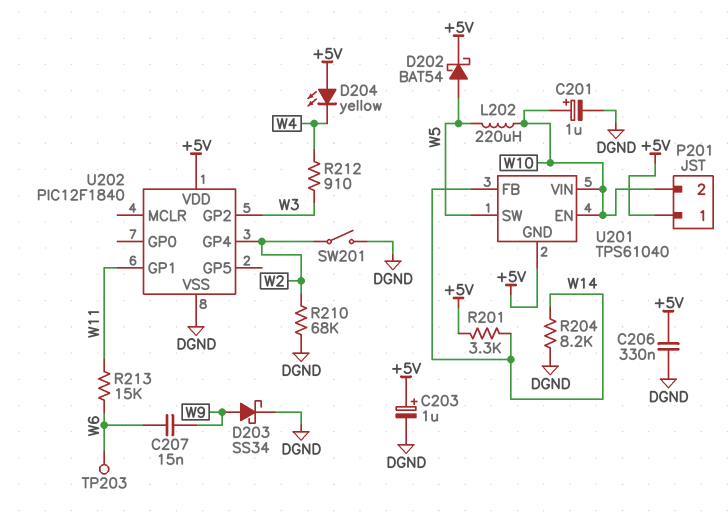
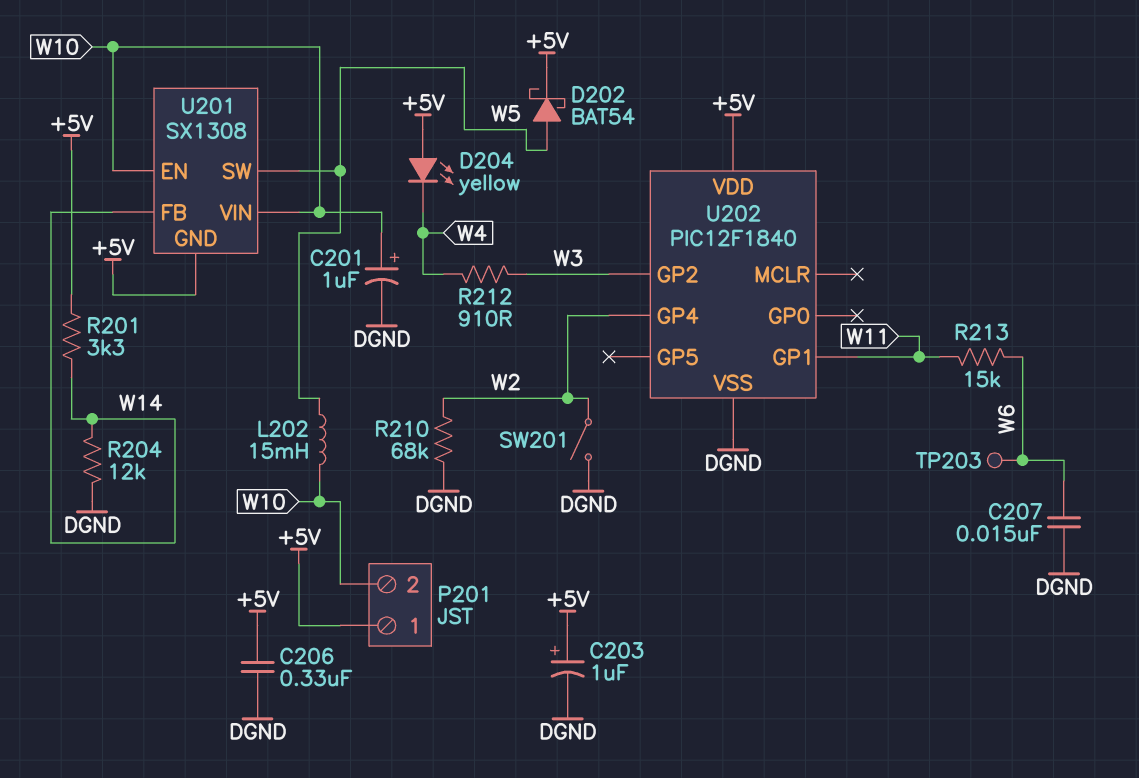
C207: 15nF (W6, W9) -> 15nF (DGND, W6)
D203: schottky SS34 (A W9, K DGND) -> none
L202: 220uH (W5, W10) -> 15mH (W5, W10)
R204: 8.2k (DGND, W14) -> 12k (DGND, W14)
U201: TPS61040 -> SX1308

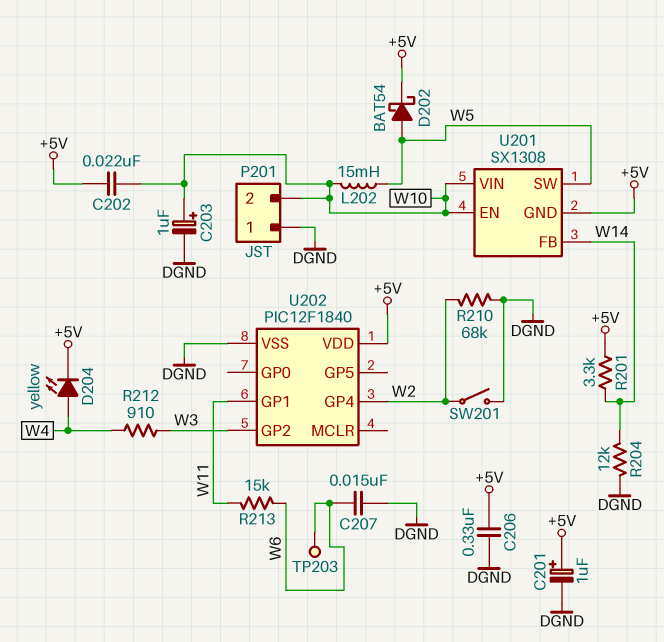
C201: 1uF (plus W10, minus DGND) -> 1uF (plus +5V, minus DGND)
C202: none -> 22nF (+5V, W10)
C203: 1uF (plus +5V, minus DGND) -> 1uF (plus W10, minus DGND)
D204: LED yellow (A +5V, K W4) -> LED yellow (A W4, K +5V)
P201 pin 1: +5V -> DGND

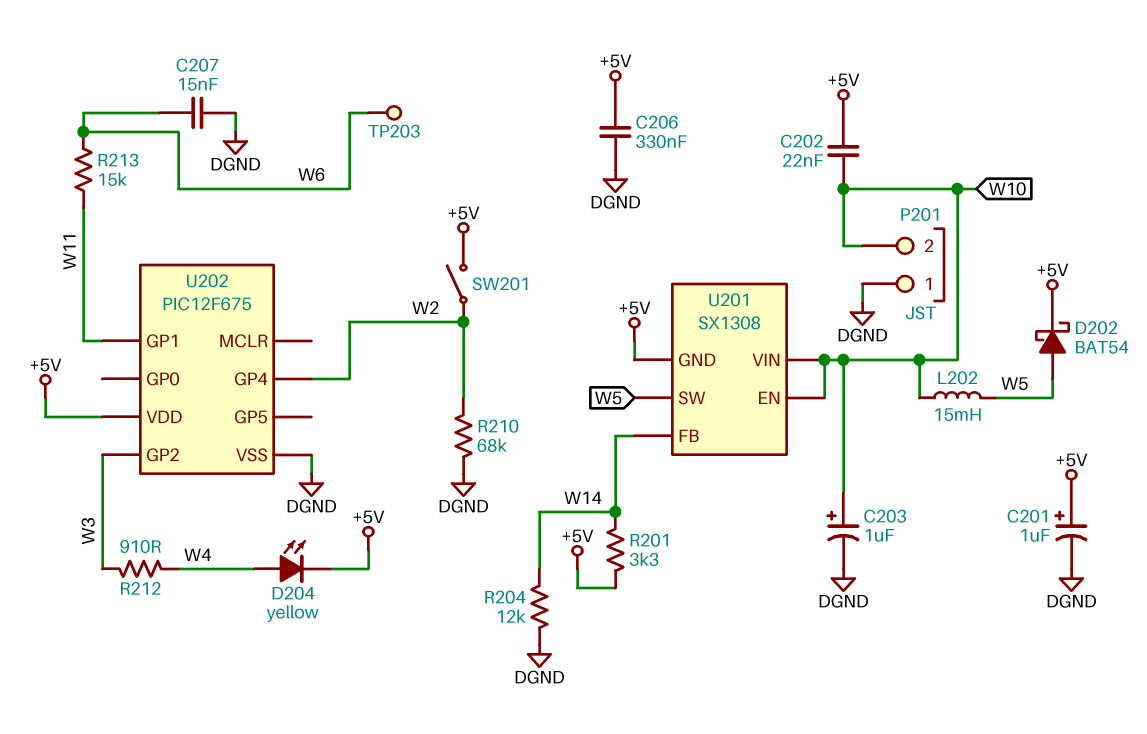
SW201: switch (DGND, W2) -> switch (+5V, W2)
U202: PIC12F1840 -> PIC12F675

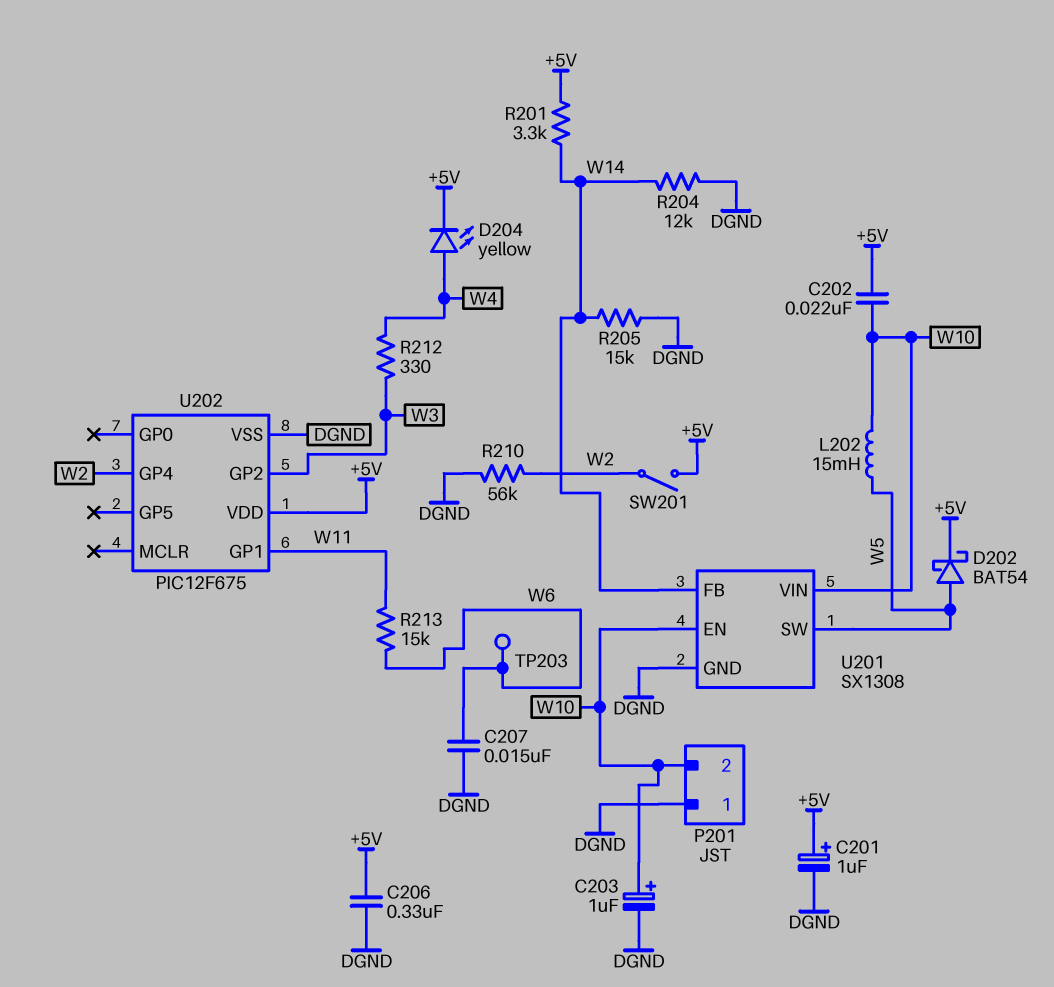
R205: none -> 15k (DGND, W14)
R210: 68k (DGND, W2) -> 56k (DGND, W2)
R212: 910 (W3, W4) -> 330 (W3, W4)
U201 pin GND: +5V -> DGND

